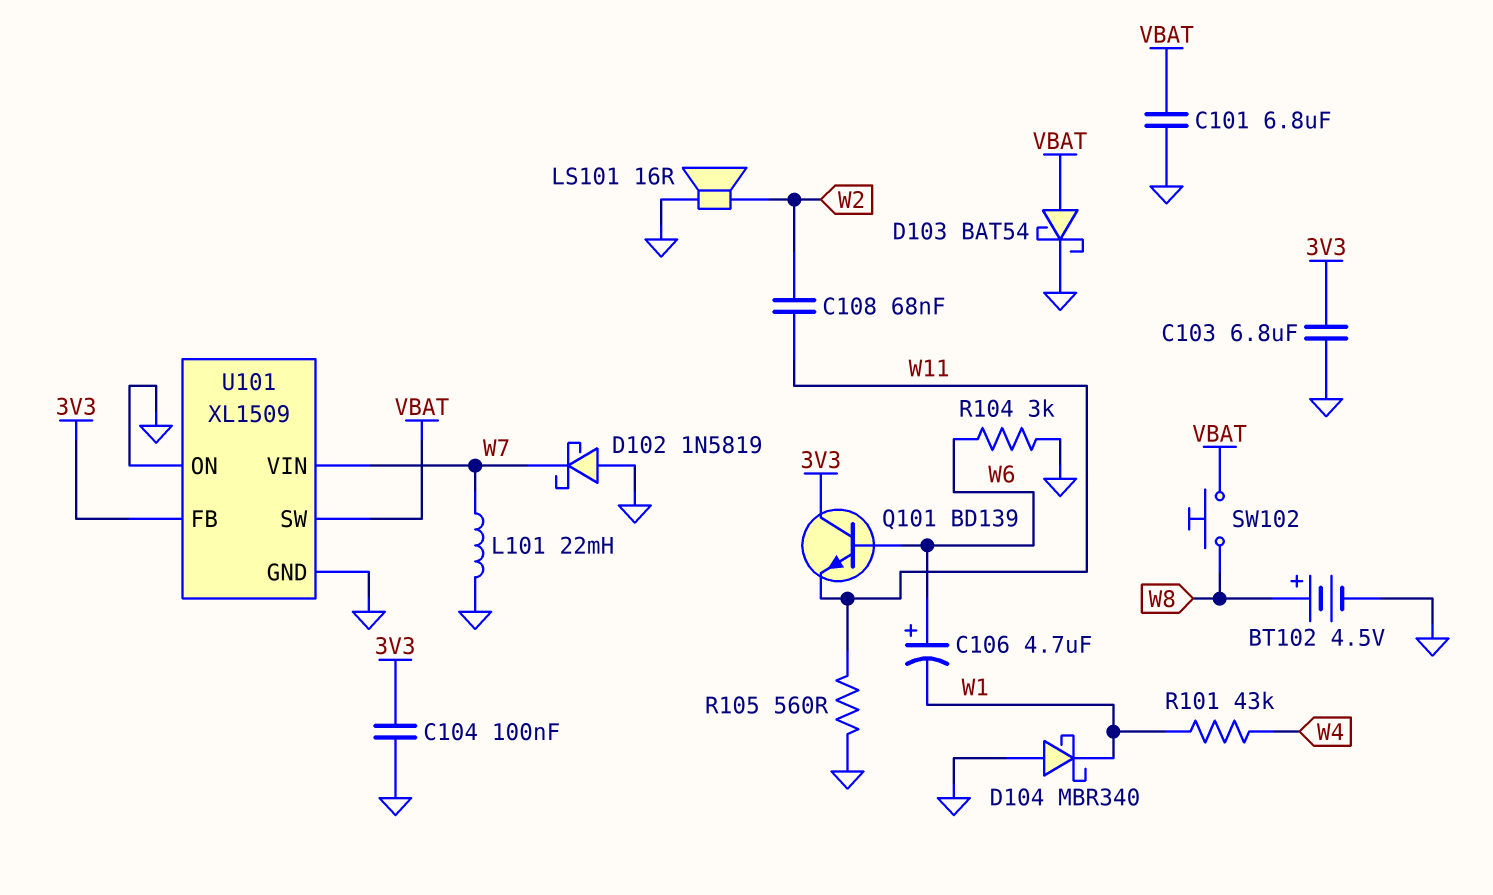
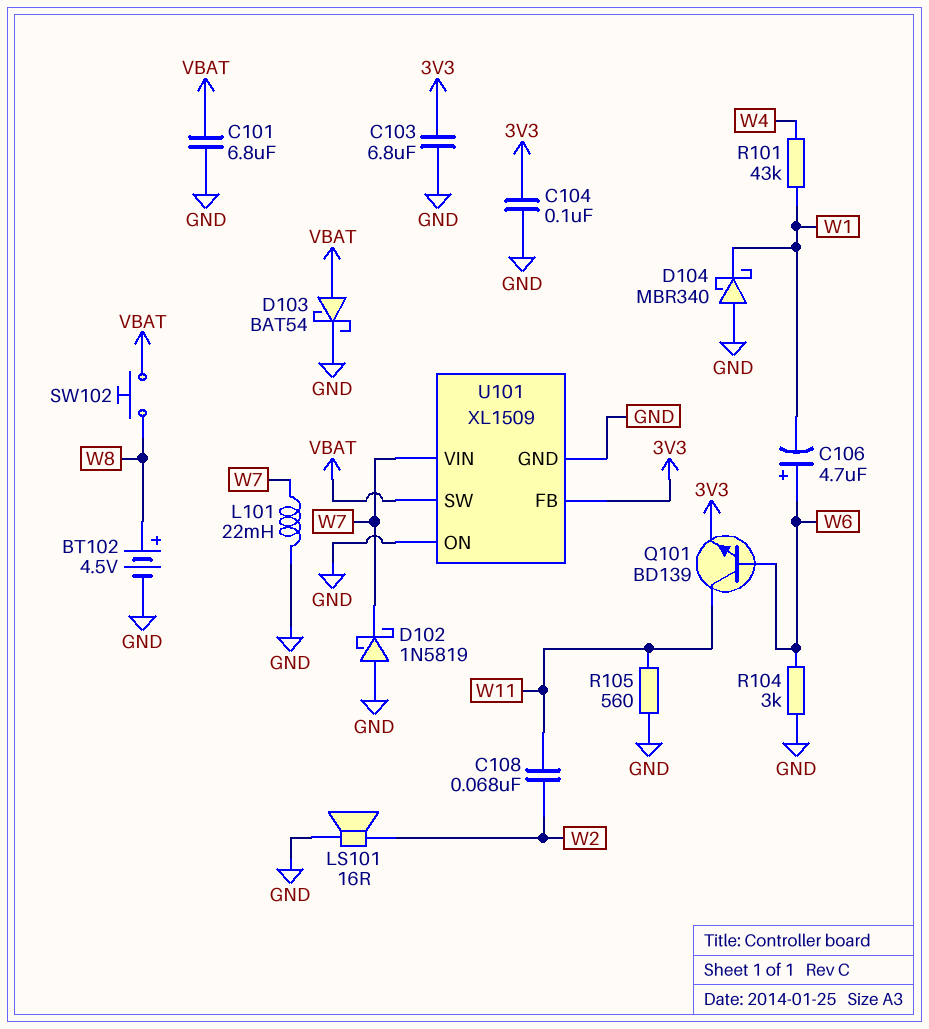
Q101: NPN BD139 (B W6, C 3V3, E W11) -> NPN BD139 (B W6, C W11, E 3V3)

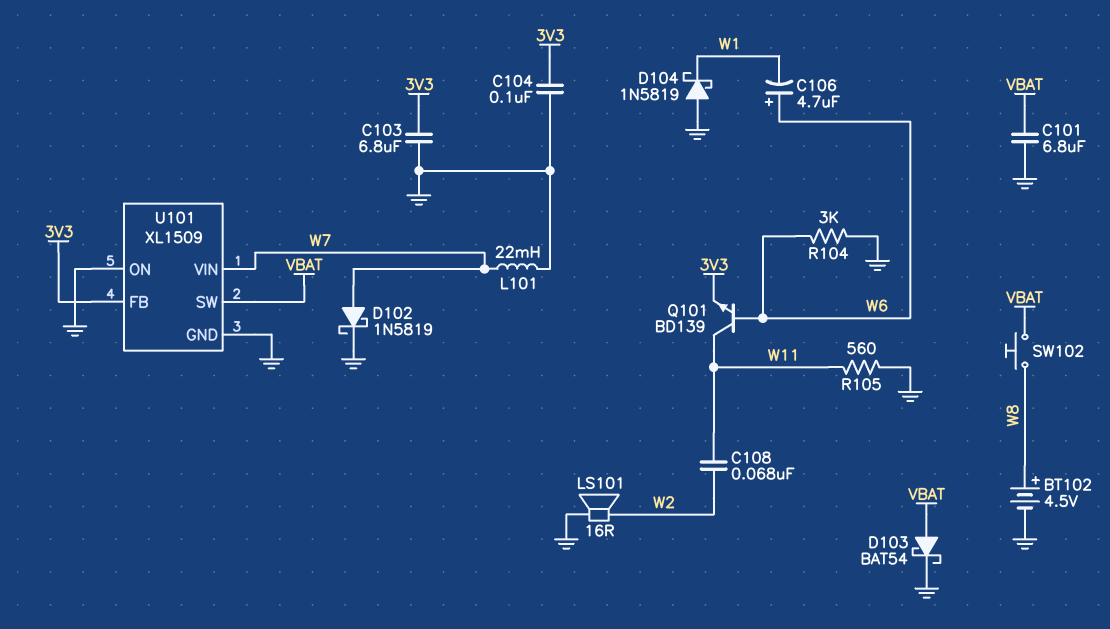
D102: schottky 1N5819 (A GND, K W7) -> schottky 1N5819 (A W7, K GND)
D104: schottky MBR340 (A GND, K W1) -> schottky 1N5819 (A GND, K W1)
R101: 43k (W1, W4) -> none

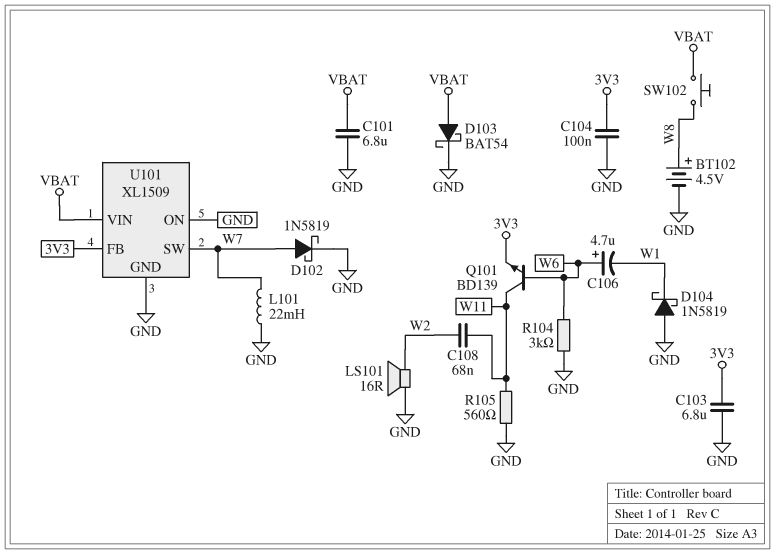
U101 pin SW: VBAT -> W7
U101 pin VIN: W7 -> VBAT

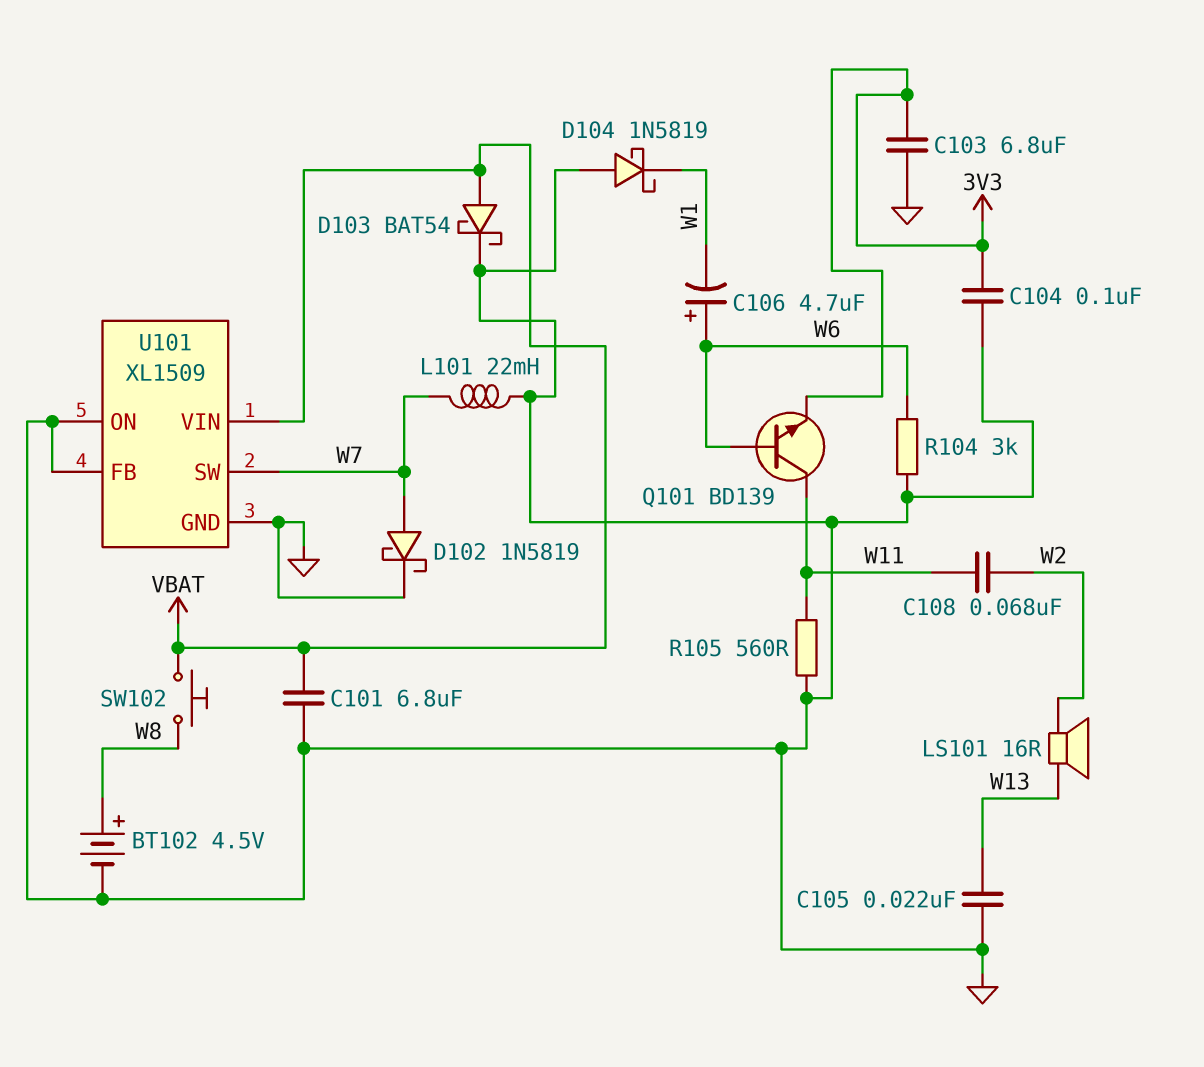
C105: none -> 22nF (GND, W13)
LS101: speaker 16R (GND, W2) -> speaker 16R (W2, W13)
U101 pin FB: 3V3 -> GND

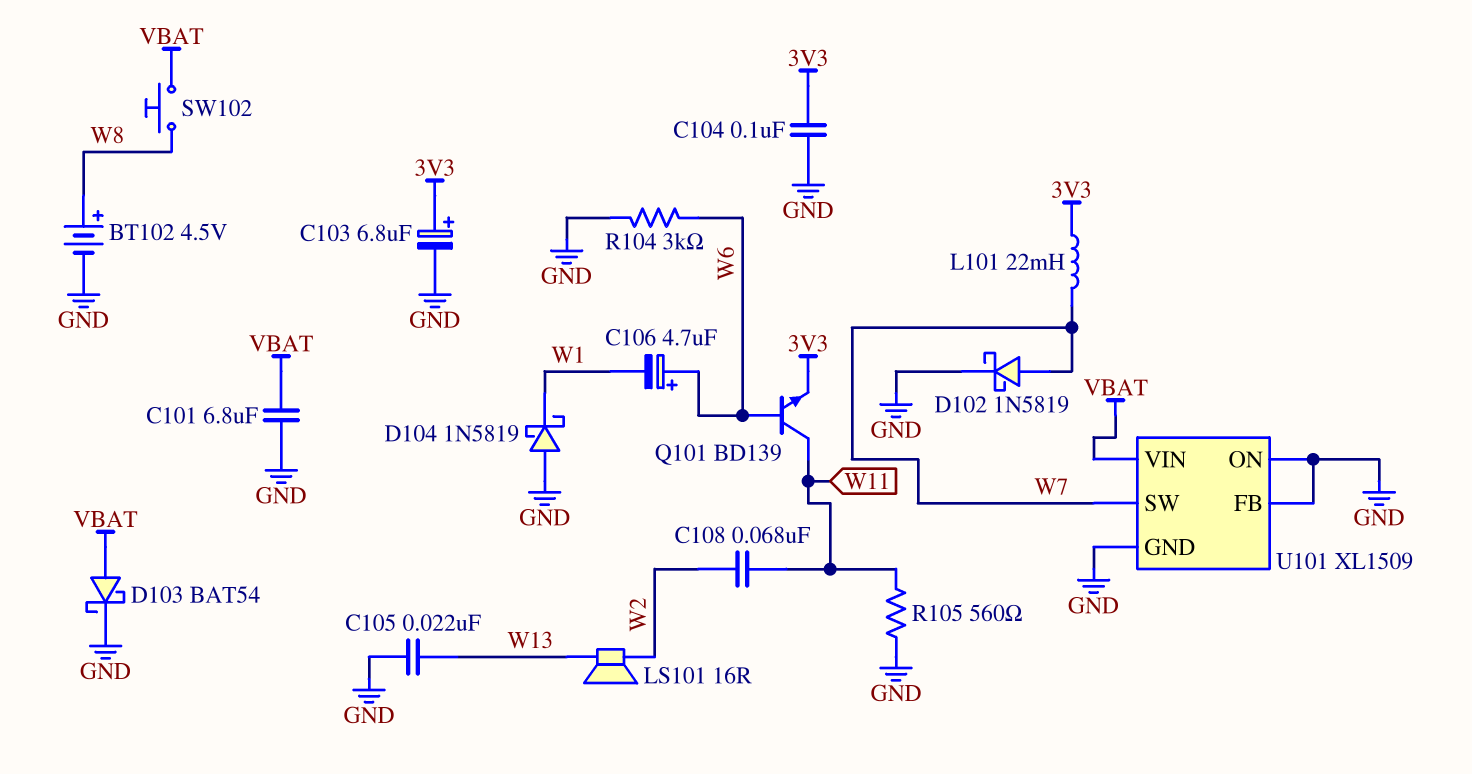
C103: 6.8uF (3V3, GND) -> 6.8uF (plus 3V3, minus GND)
L101: 22mH (GND, W7) -> 22mH (3V3, W7)

